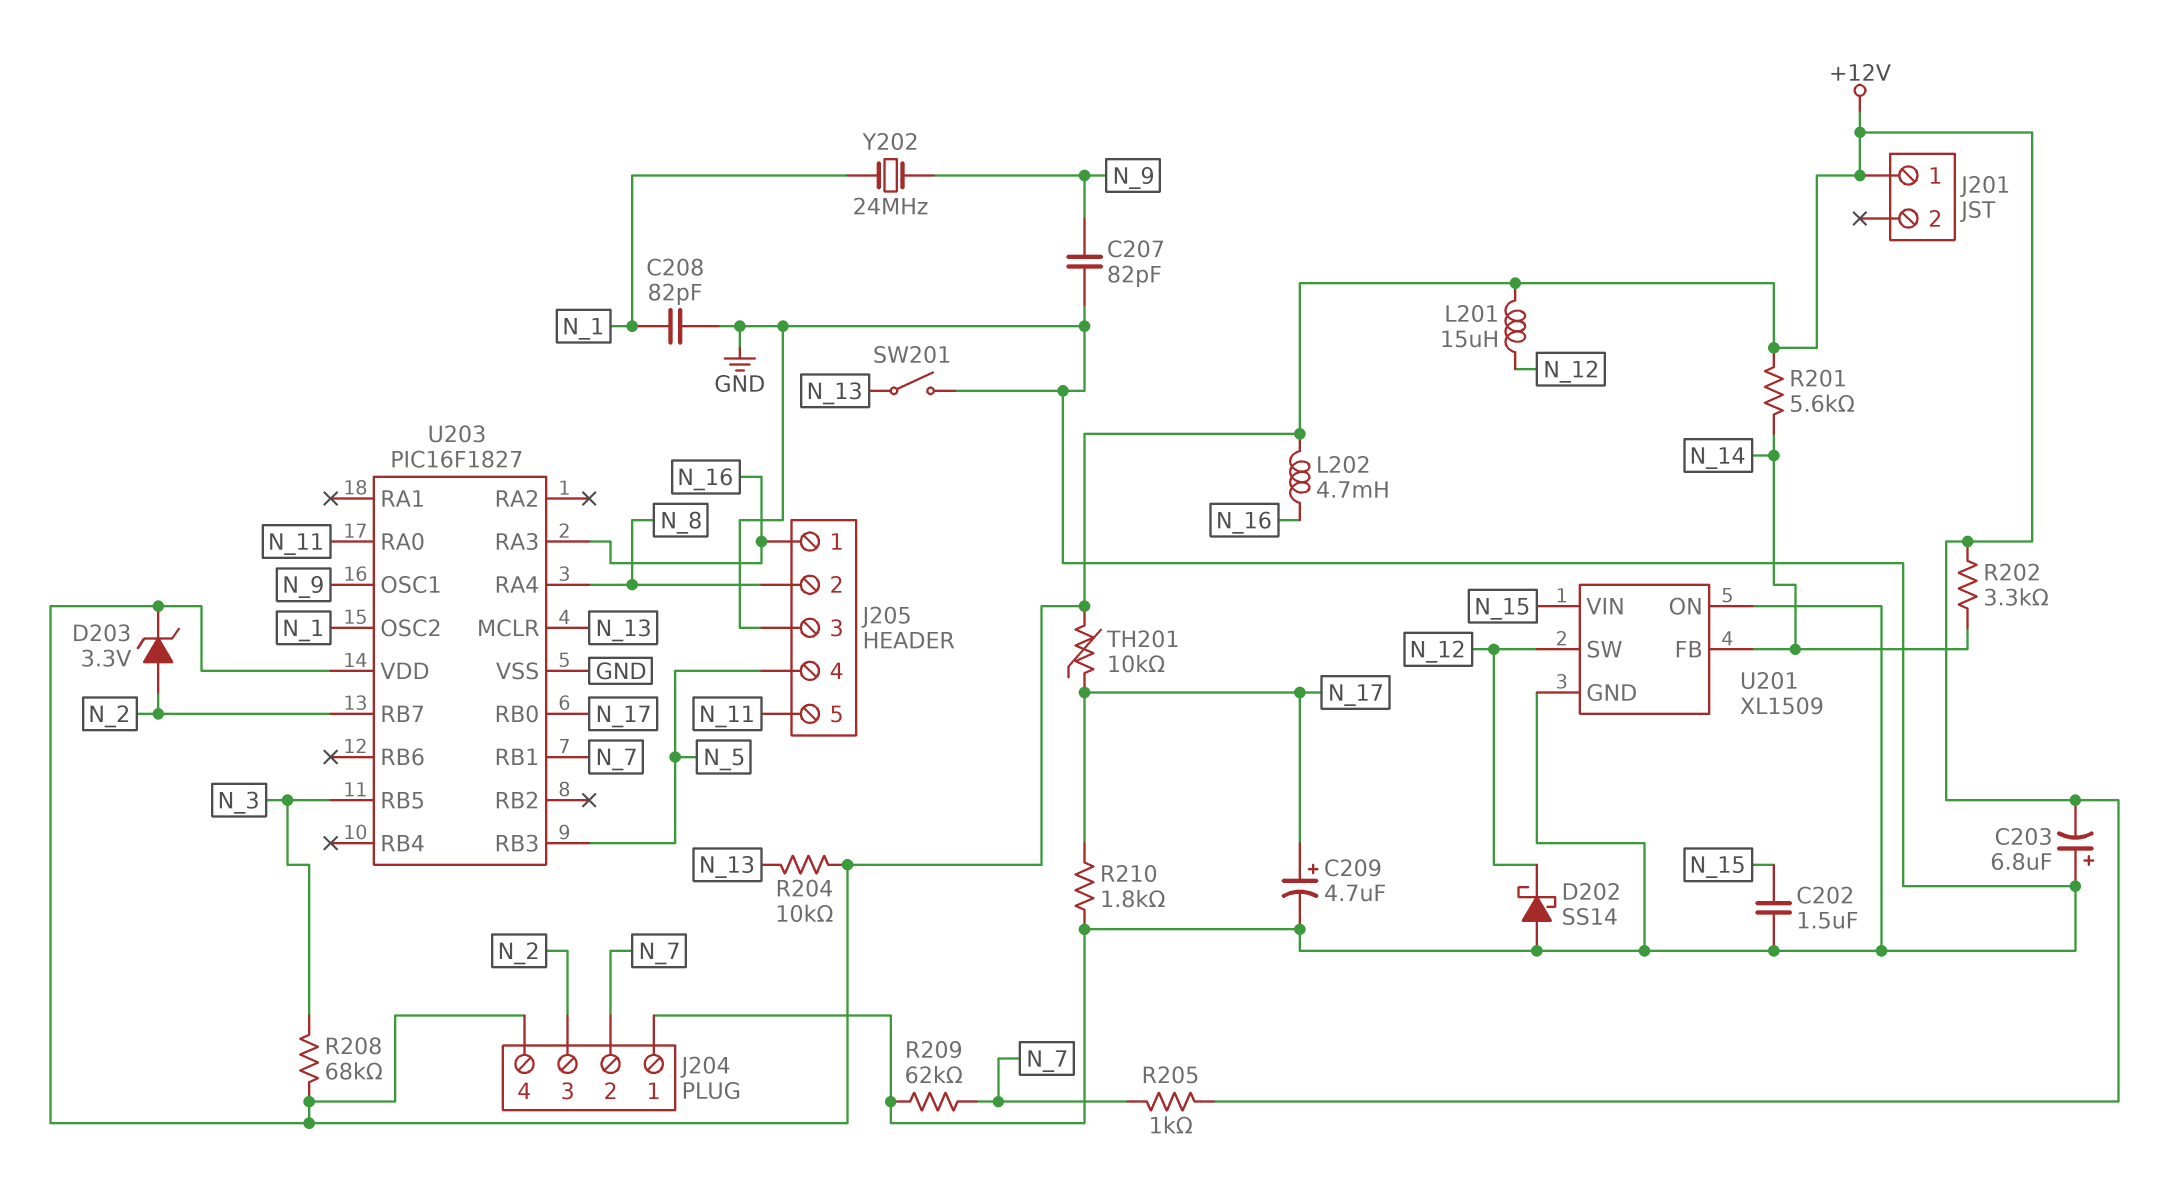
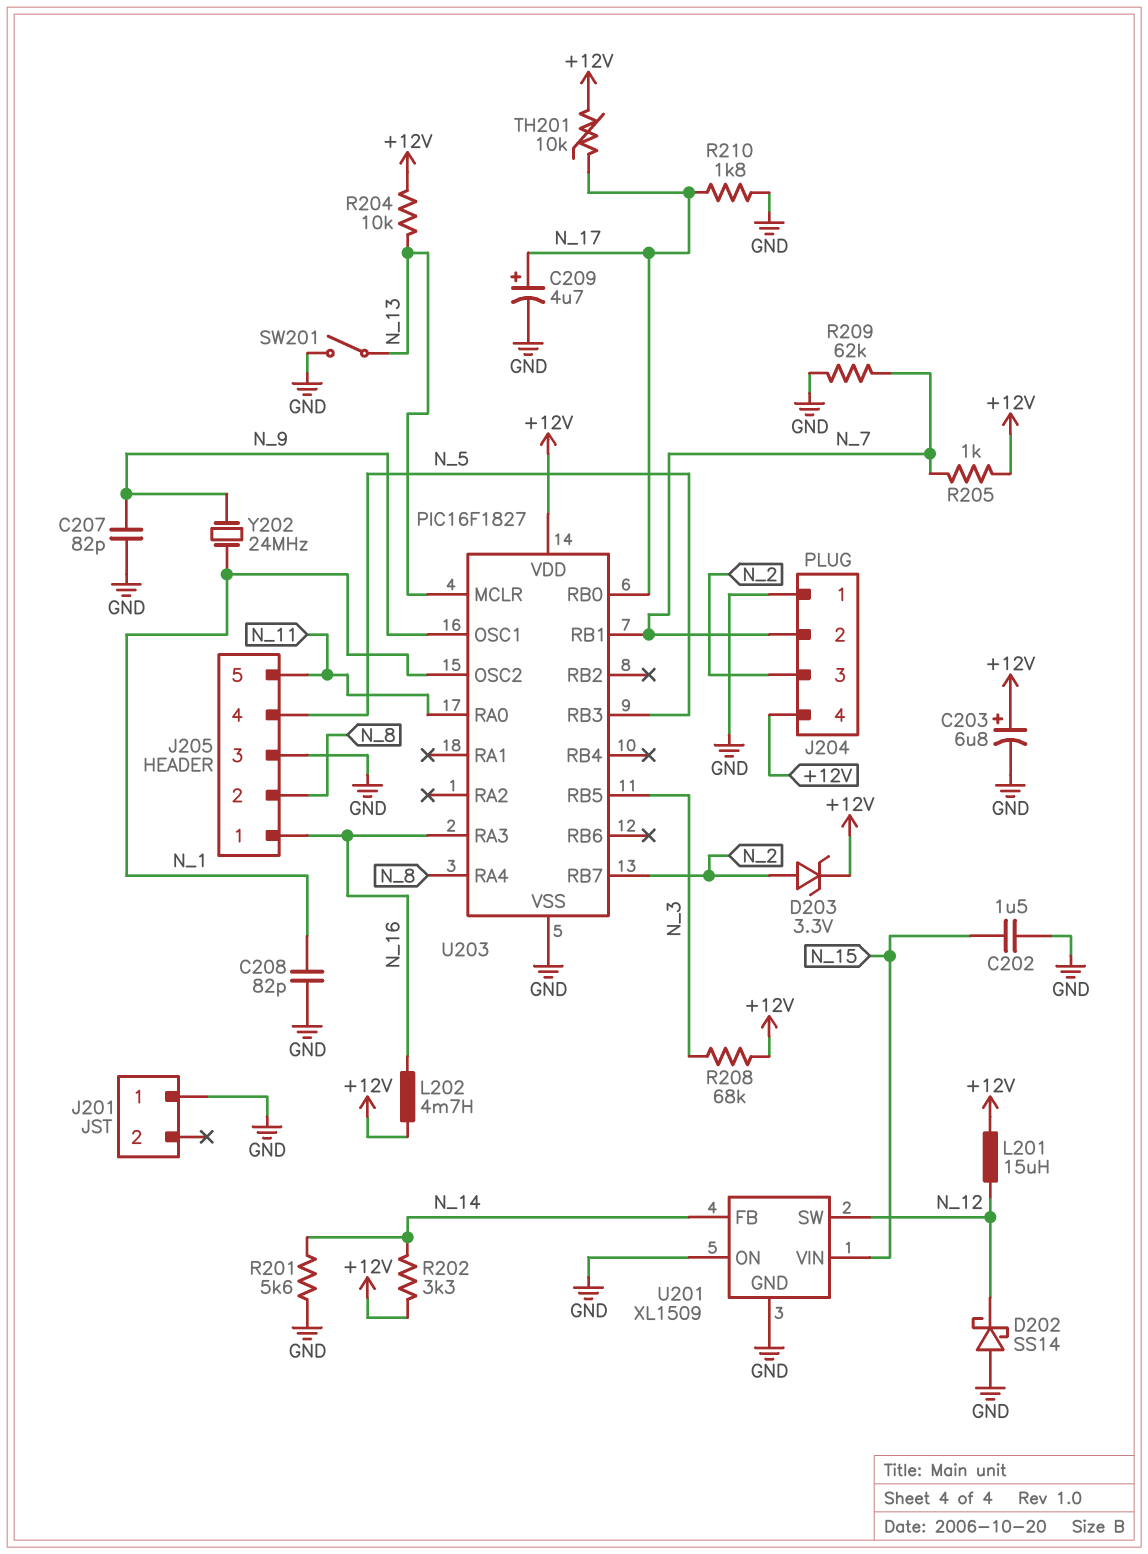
C203: 6.8uF (plus GND, minus +12V) -> 6.8uF (plus +12V, minus GND)
J201 pin 1: +12V -> GND
R201: 5.6k (+12V, N_14) -> 5.6k (GND, N_14)

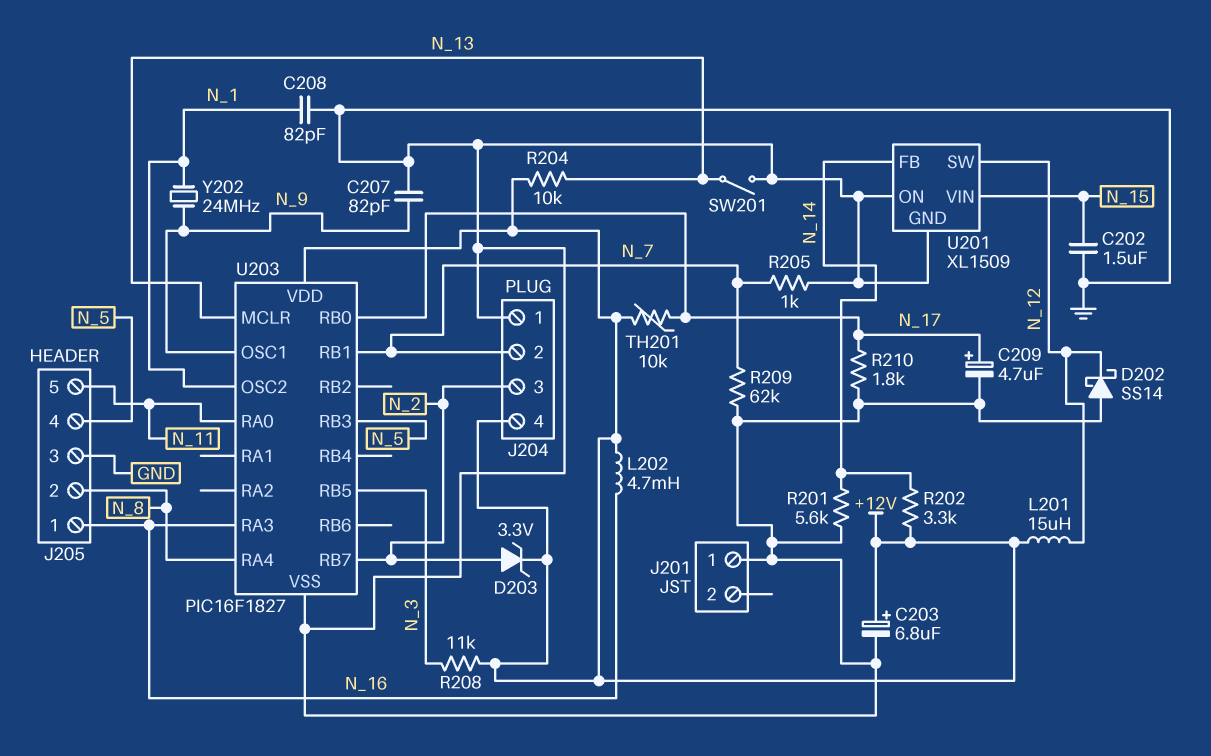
R205: 1k (+12V, N_7) -> 1k (GND, N_7)
R208: 68k (+12V, N_3) -> 11k (+12V, N_3)

